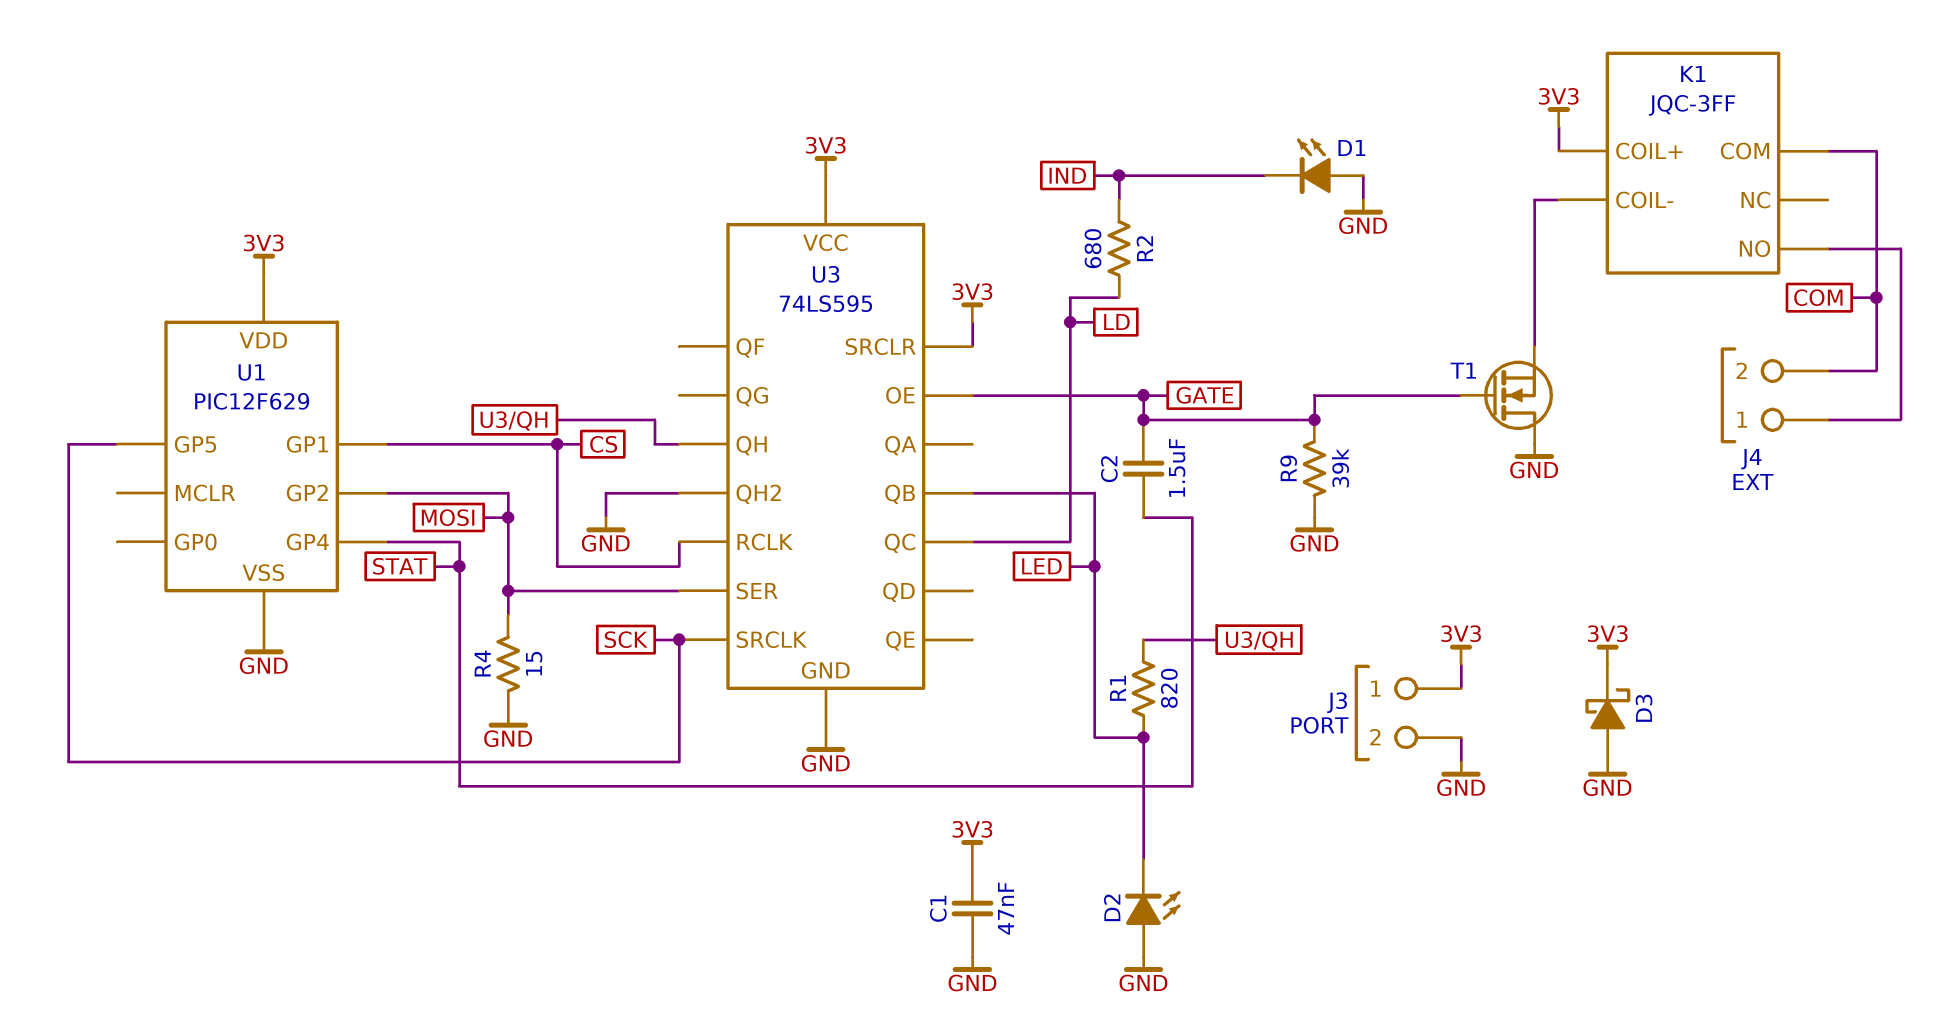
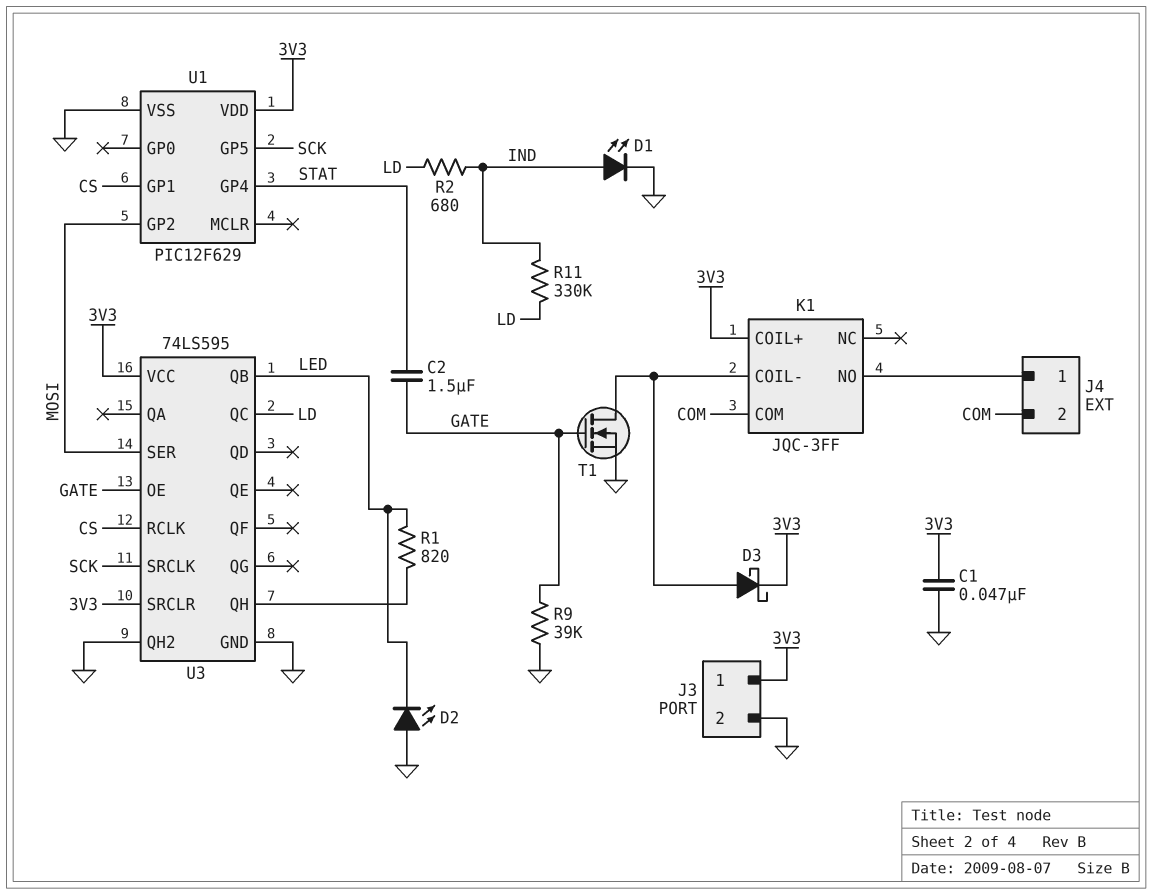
D1: LED (A GND, K IND) -> LED (A IND, K GND)
D3: schottky (A GND, K 3V3) -> schottky (A K1/COIL-, K 3V3)
R4: 15 (GND, MOSI) -> none
R11: none -> 330k (IND, LD)
T1: NMOS (G GATE, D GND, S K1/COIL-) -> NMOS (G GATE, D K1/COIL-, S GND)

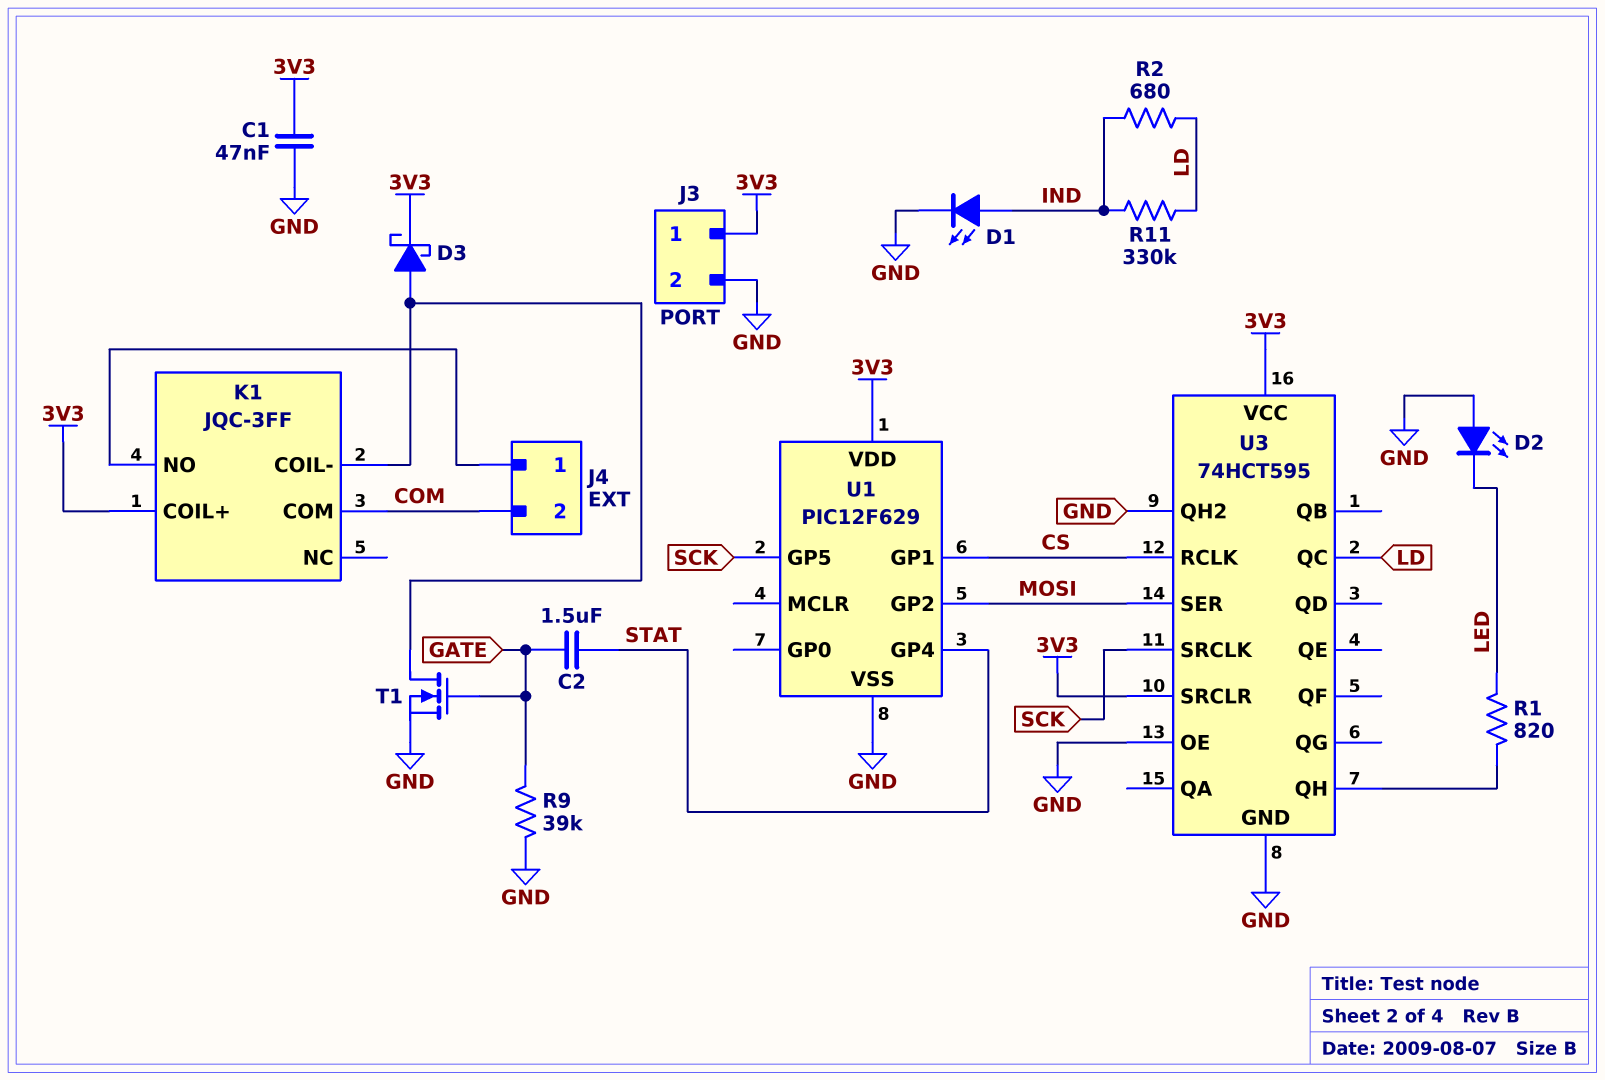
U3: 74LS595 -> 74HCT595
U3 pin OE: GATE -> GND
U3 pin QB: LED -> none

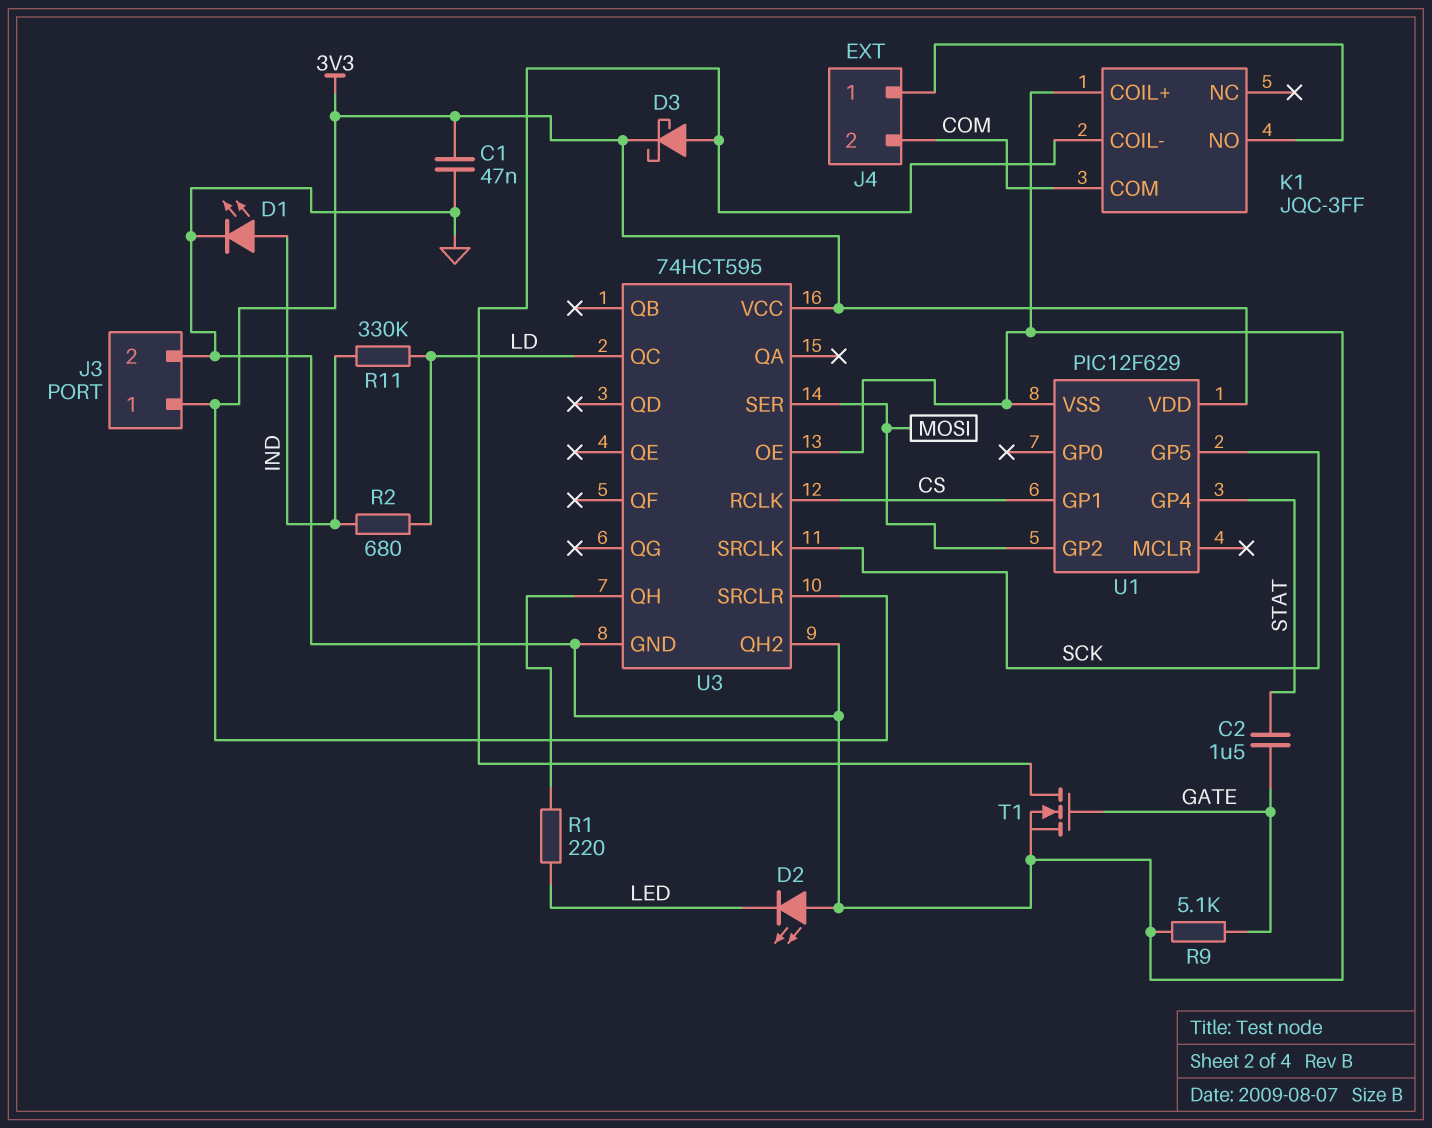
K1 pin COIL+: 3V3 -> GND
R1: 820 (LED, U3/QH) -> 220 (LED, U3/QH)
R9: 39k (GATE, GND) -> 5.1k (GATE, GND)

